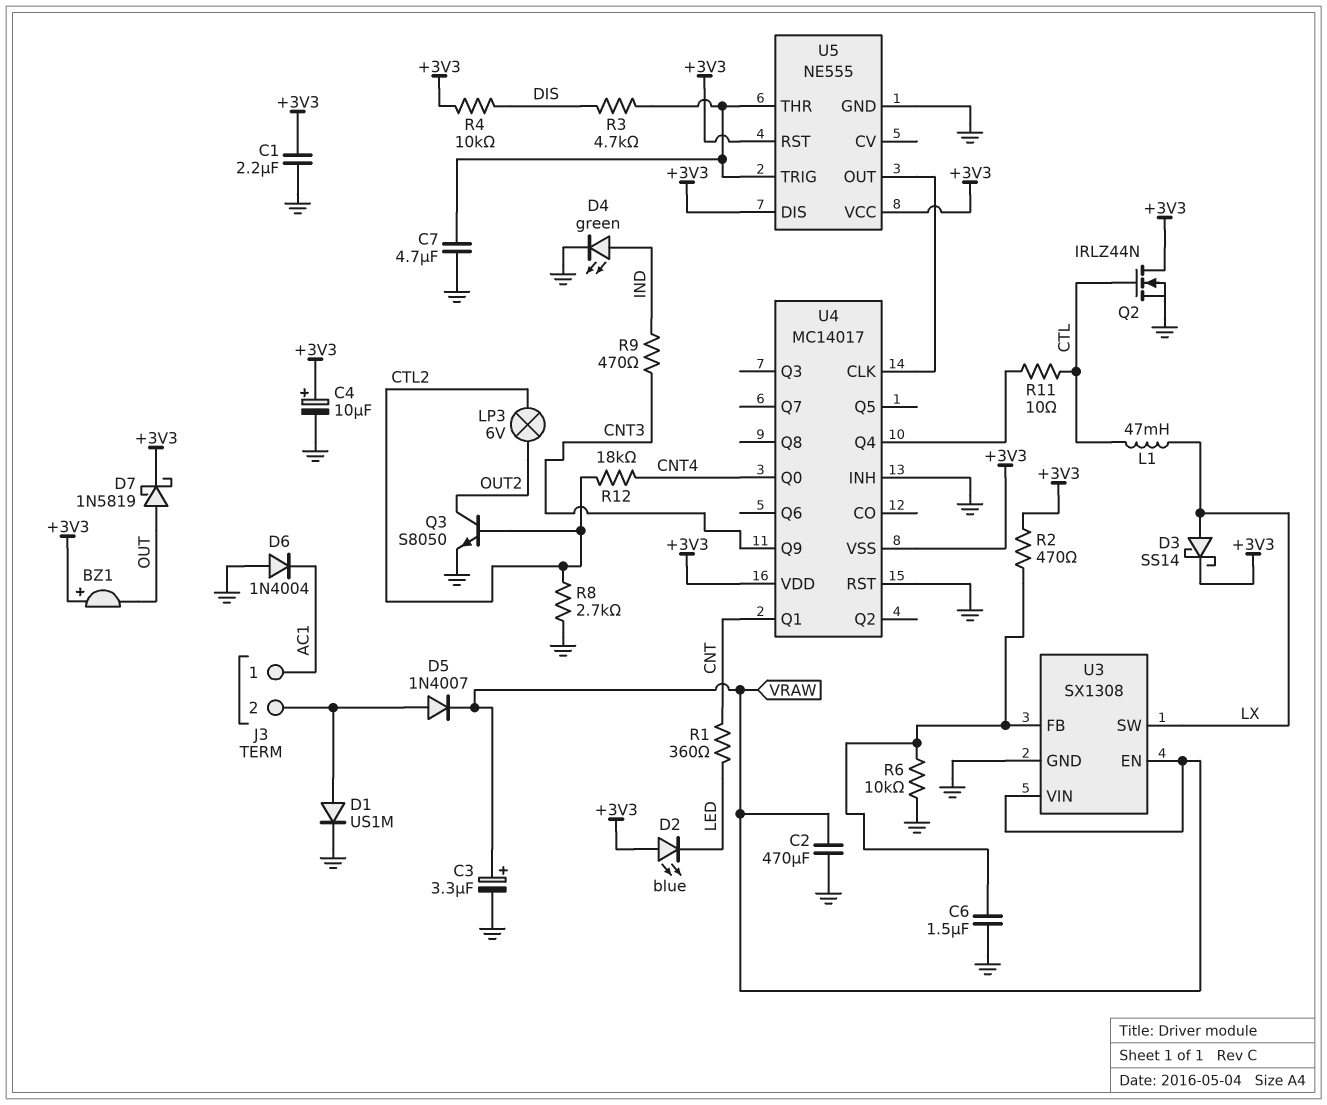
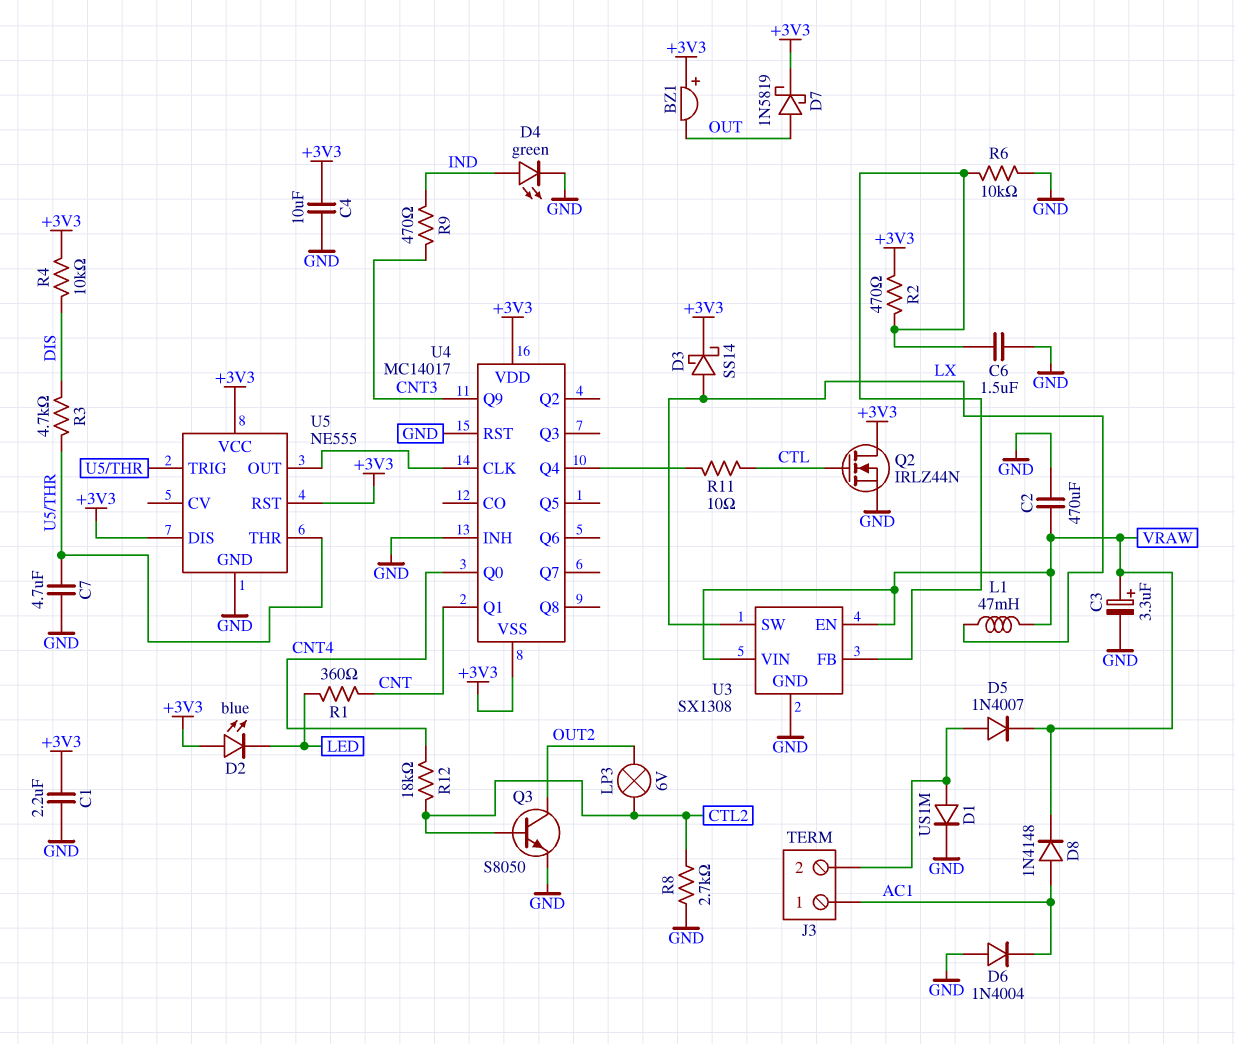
C4: 10uF (plus +3V3, minus GND) -> 10uF (+3V3, GND)
D8: none -> diode 1N4148 (A AC1, K VRAW)
L1: 47mH (CTL, LX) -> 47mH (LX, VRAW)

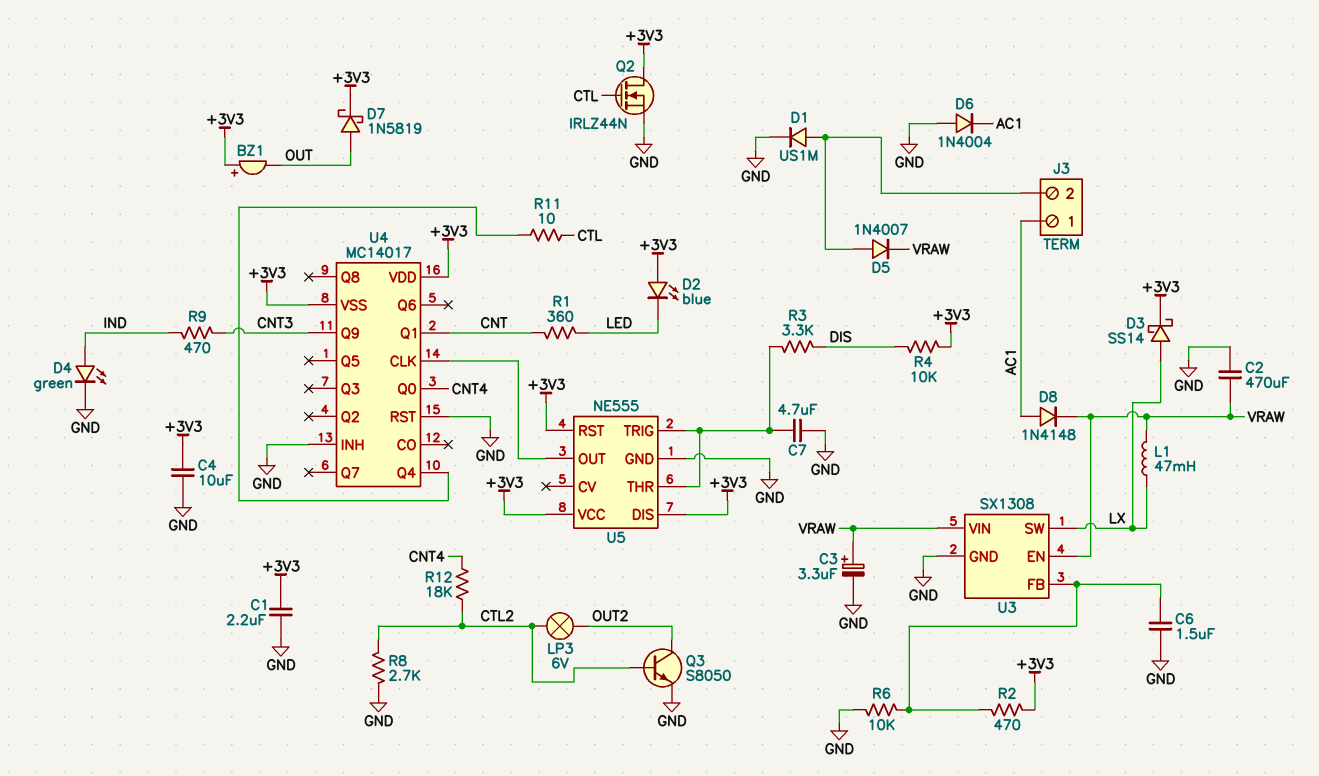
R3: 4.7k (DIS, U5/THR) -> 3.3k (DIS, U5/THR)

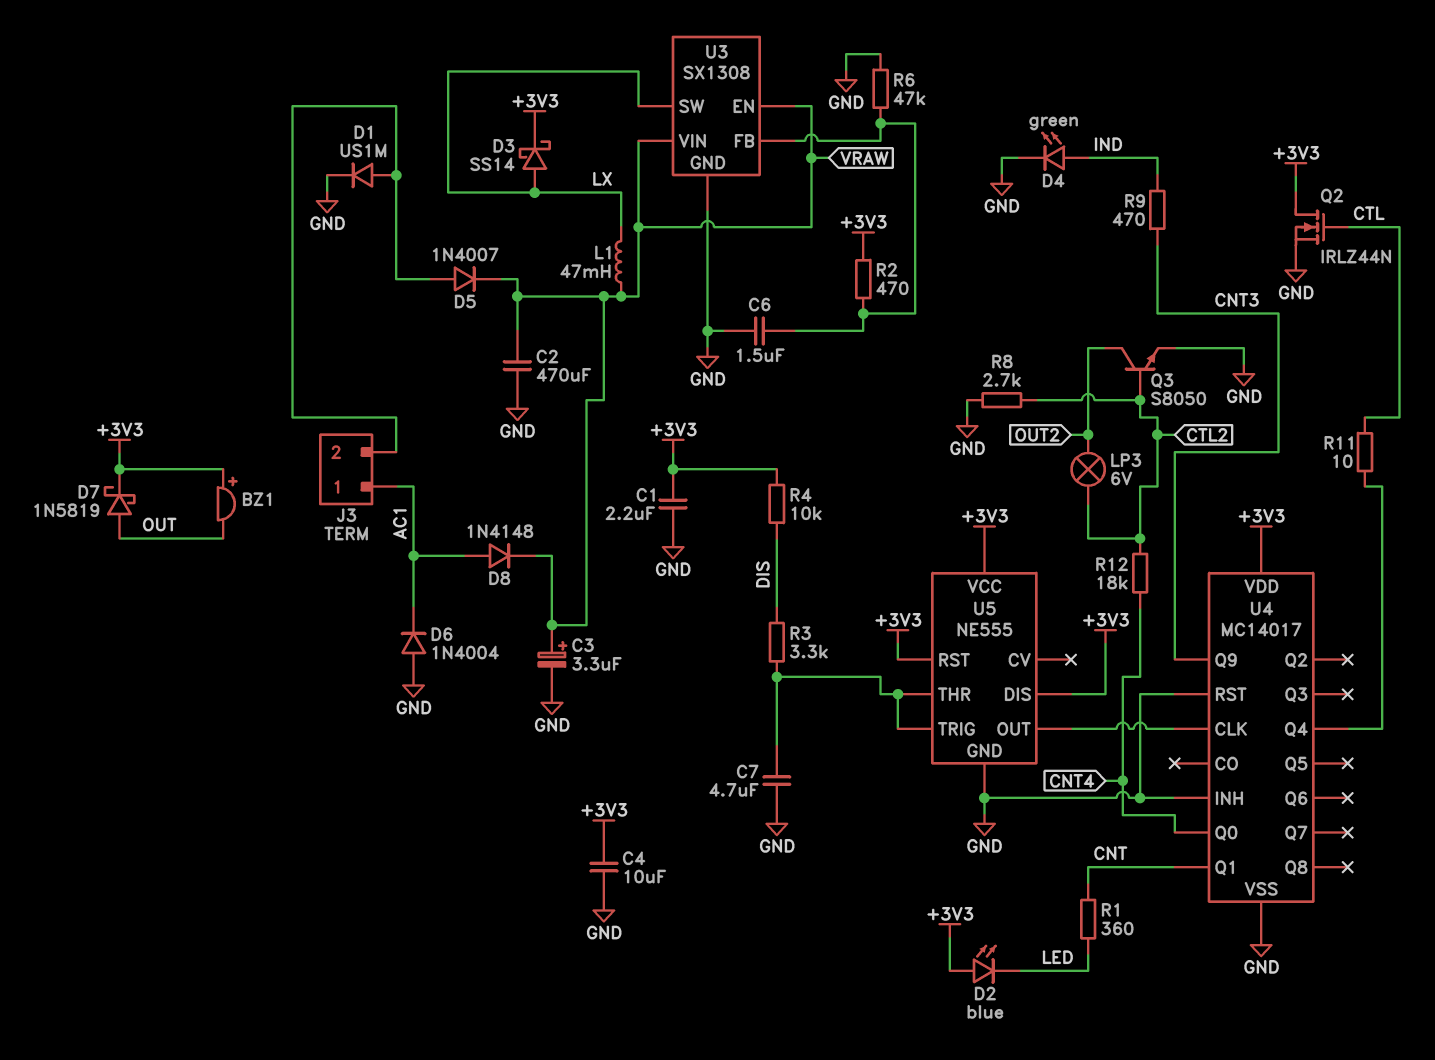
R6: 10k (GND, U3/FB) -> 47k (GND, U3/FB)
U4 pin VSS: +3V3 -> GND

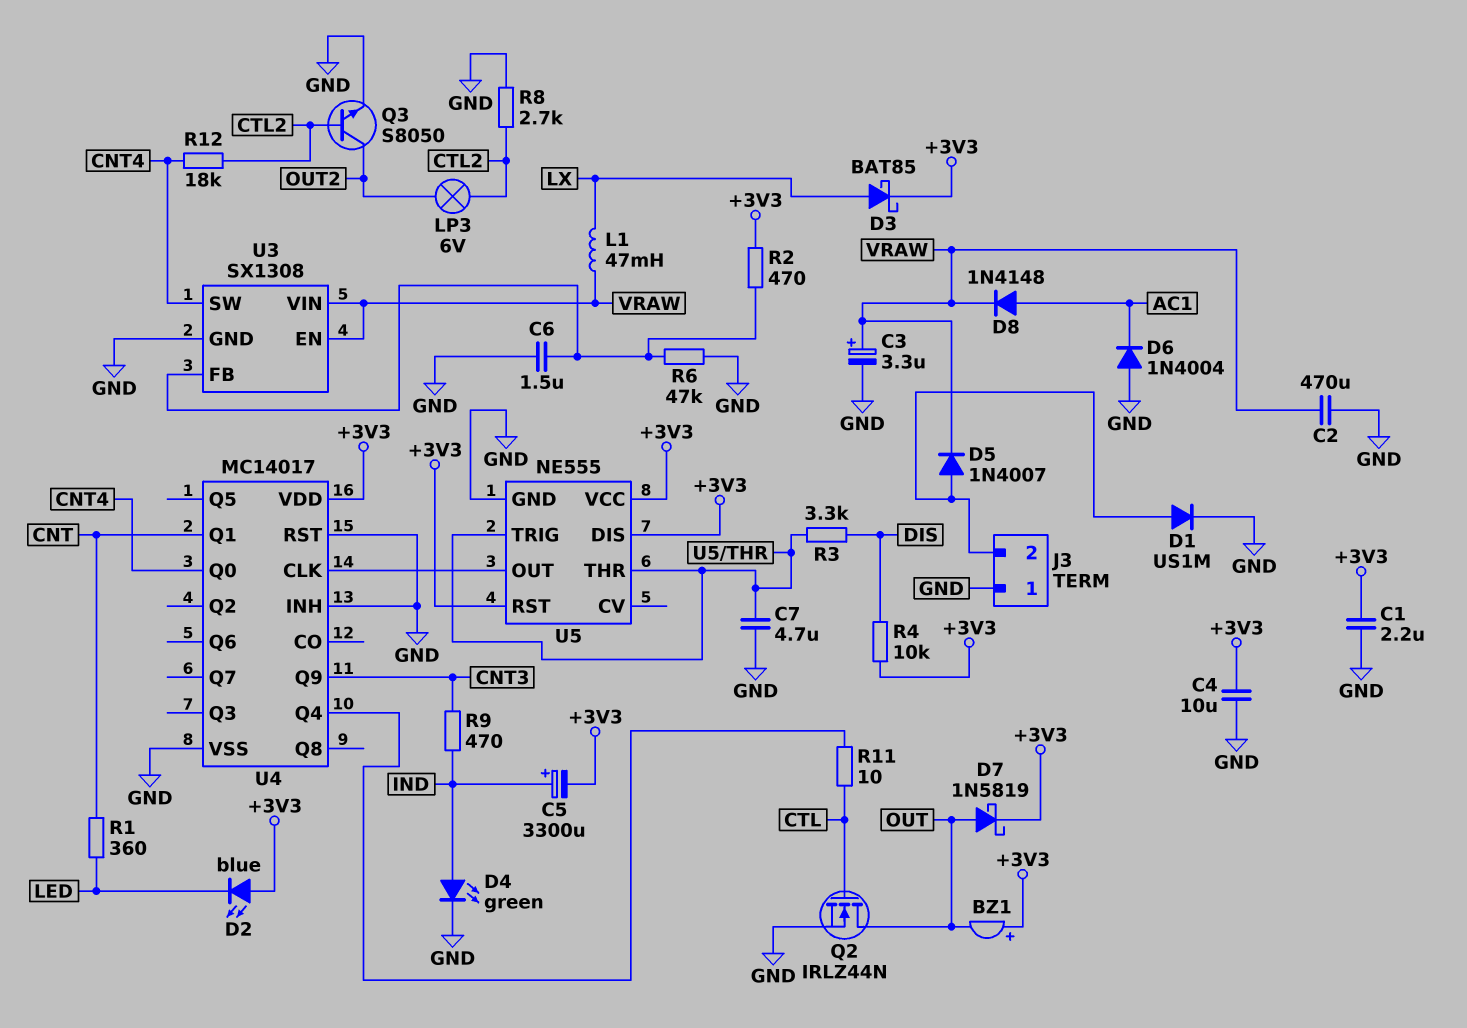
C5: none -> 3300uF (plus IND, minus +3V3)
D3: schottky SS14 (A LX, K +3V3) -> schottky BAT85 (A LX, K +3V3)
J3 pin 1: AC1 -> GND
Q2: NMOS IRLZ44N (G CTL, D +3V3, S GND) -> NMOS IRLZ44N (G CTL, D OUT, S GND)
U3 pin SW: LX -> CNT4

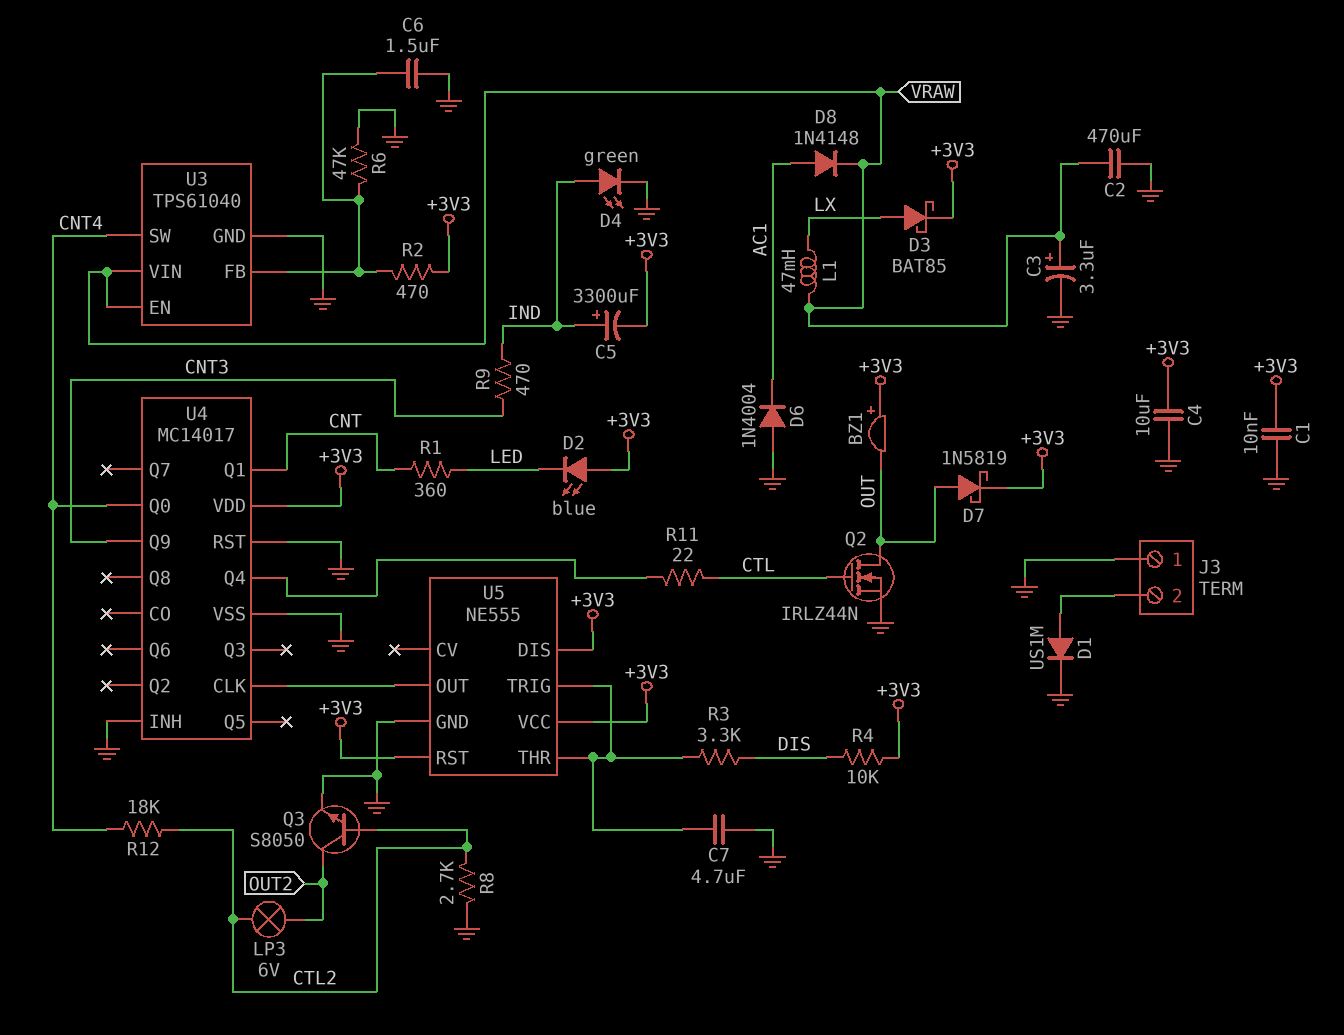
C1: 2.2uF (+3V3, GND) -> 10nF (+3V3, GND)
D5: diode 1N4007 (A J3/2, K VRAW) -> none
R11: 10 (CTL, U4/Q4) -> 22 (CTL, U4/Q4)
U3: SX1308 -> TPS61040

